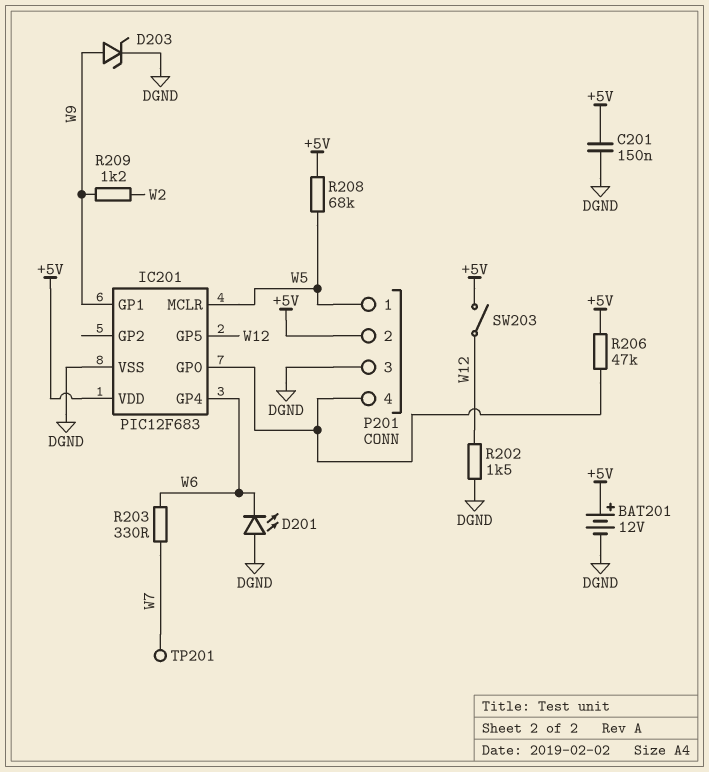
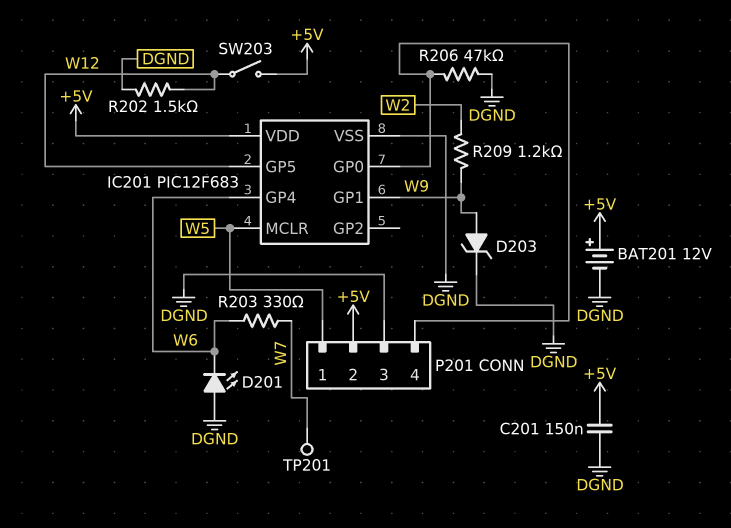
R206: 47k (+5V, IC201/GP0) -> 47k (DGND, IC201/GP0)
R208: 68k (+5V, W5) -> none

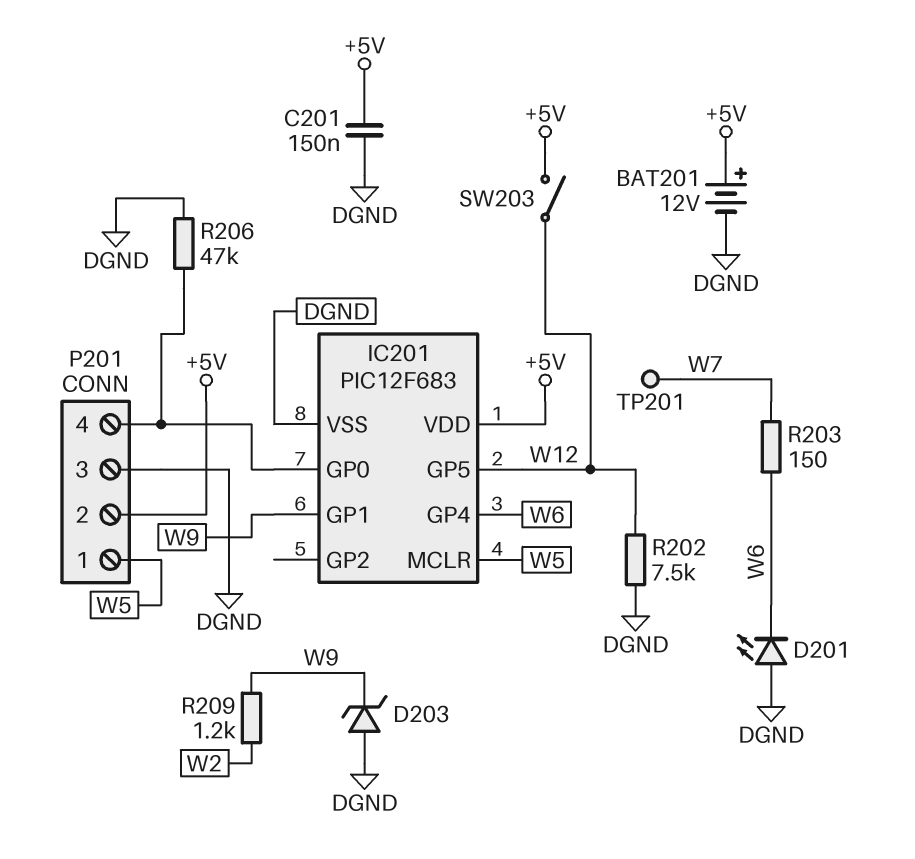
D203: zener (A W9, K DGND) -> zener (A DGND, K W9)
R202: 1.5k (DGND, W12) -> 7.5k (DGND, W12)
R203: 330 (W6, W7) -> 150 (W6, W7)

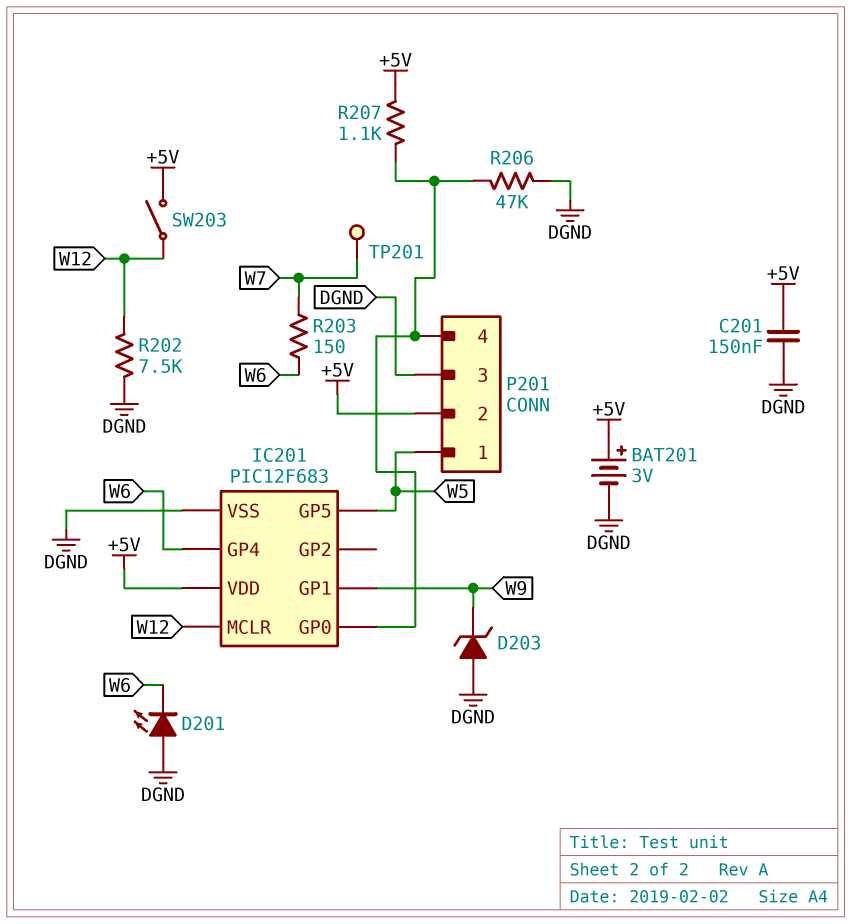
BAT201: 12V (plus +5V, minus DGND) -> 3V (plus +5V, minus DGND)
IC201 pin GP5: W12 -> W5
IC201 pin MCLR: W5 -> W12
R207: none -> 1.1k (+5V, IC201/GP0)
R209: 1.2k (W2, W9) -> none

